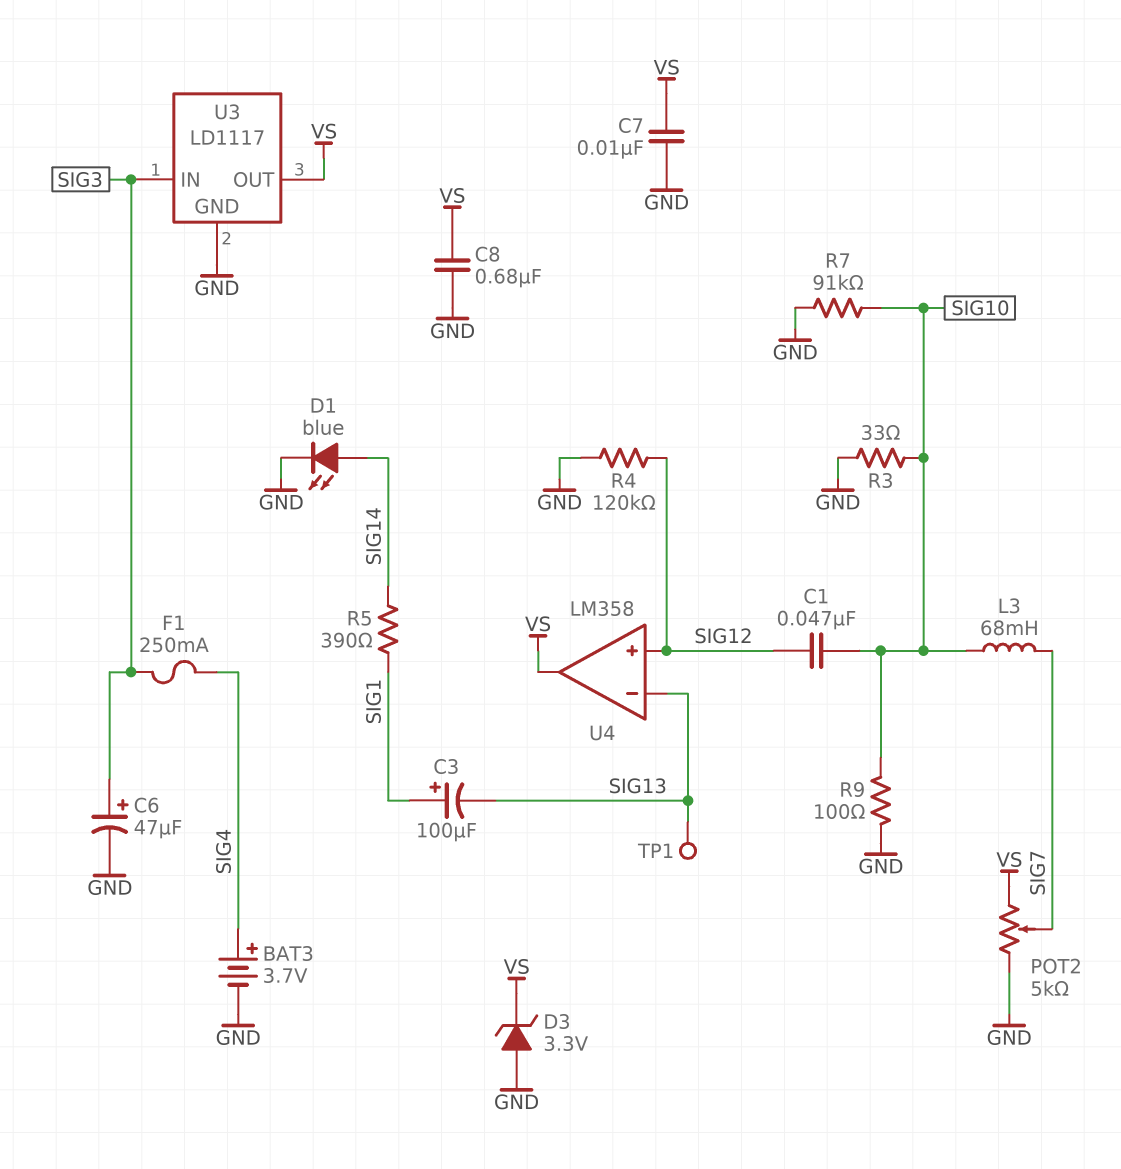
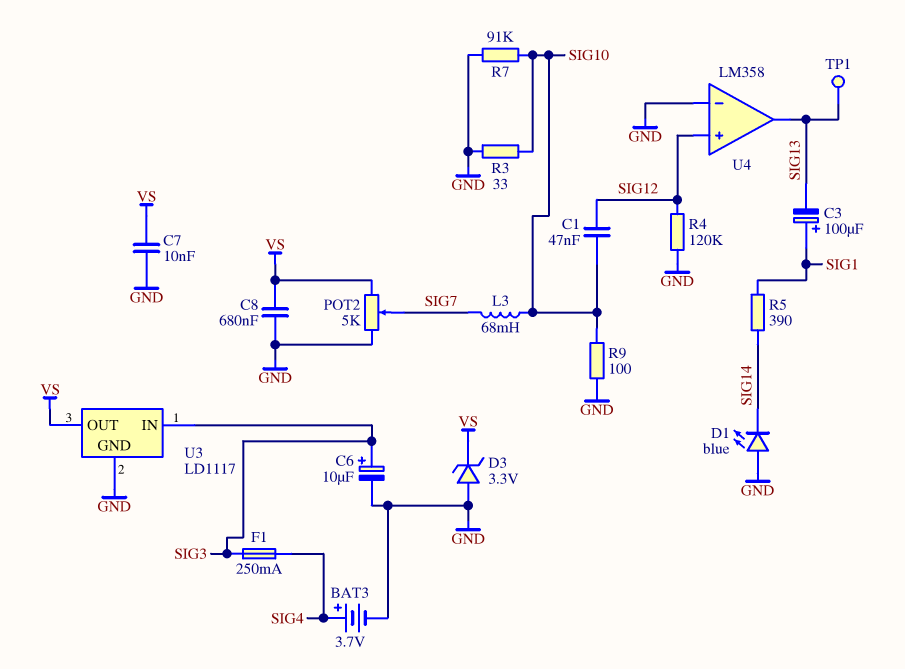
C6: 47uF (plus SIG3, minus GND) -> 10uF (plus SIG3, minus GND)
D1: LED blue (A SIG14, K GND) -> LED blue (A GND, K SIG14)
U4 pin in-: SIG13 -> GND
U4 pin out: VS -> SIG13

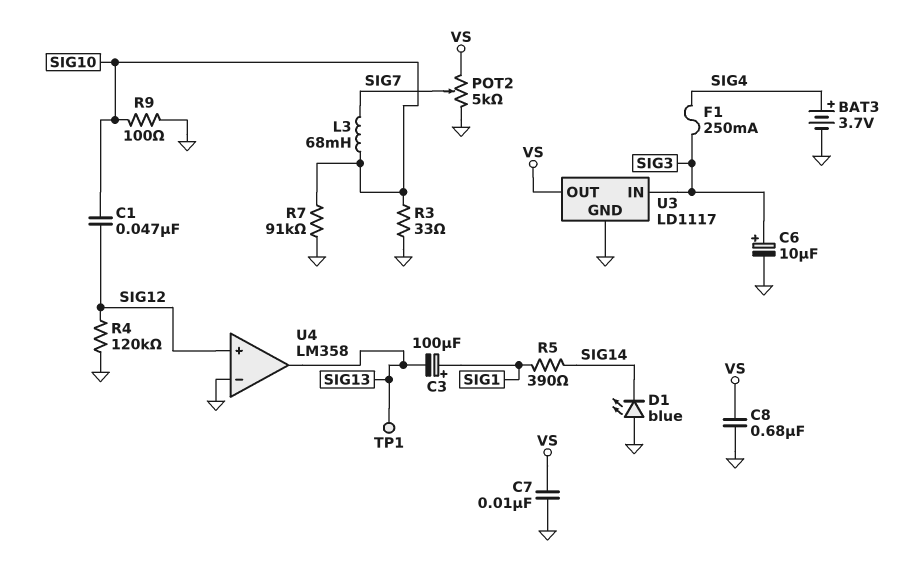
D3: zener 3.3V (A GND, K VS) -> none

